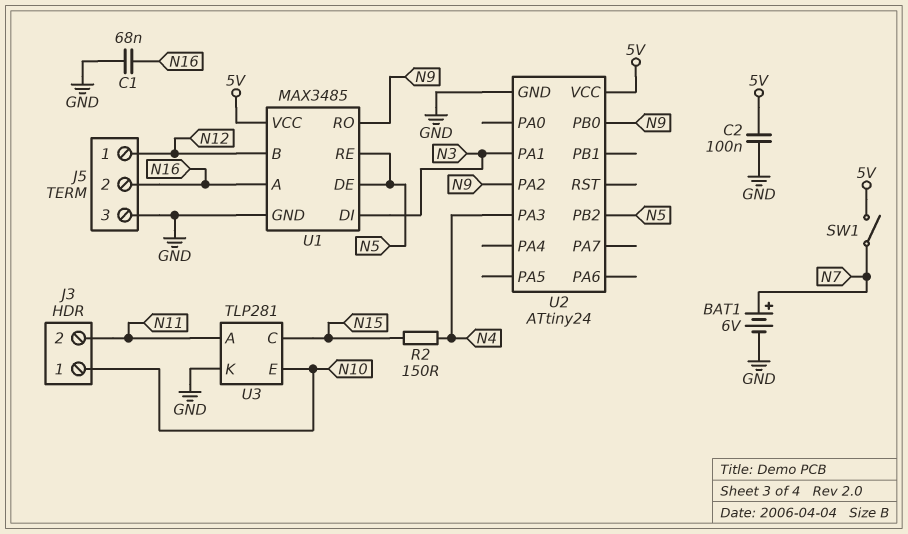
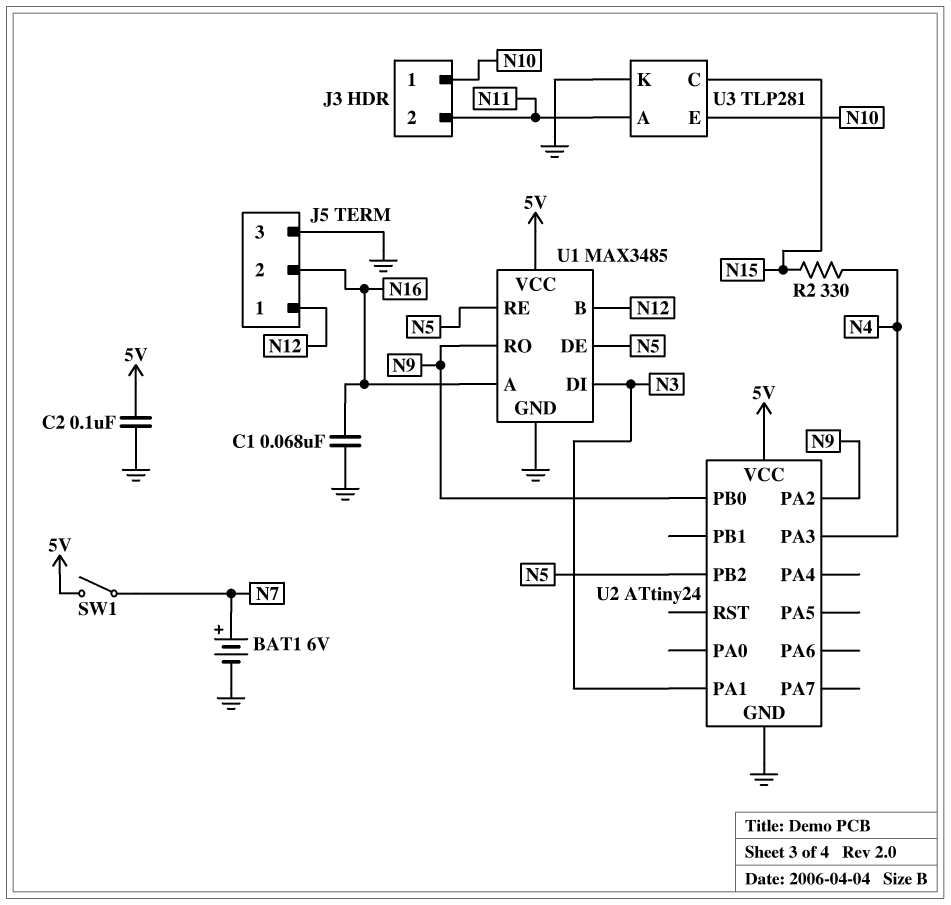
R2: 150 (N4, N15) -> 330 (N4, N15)

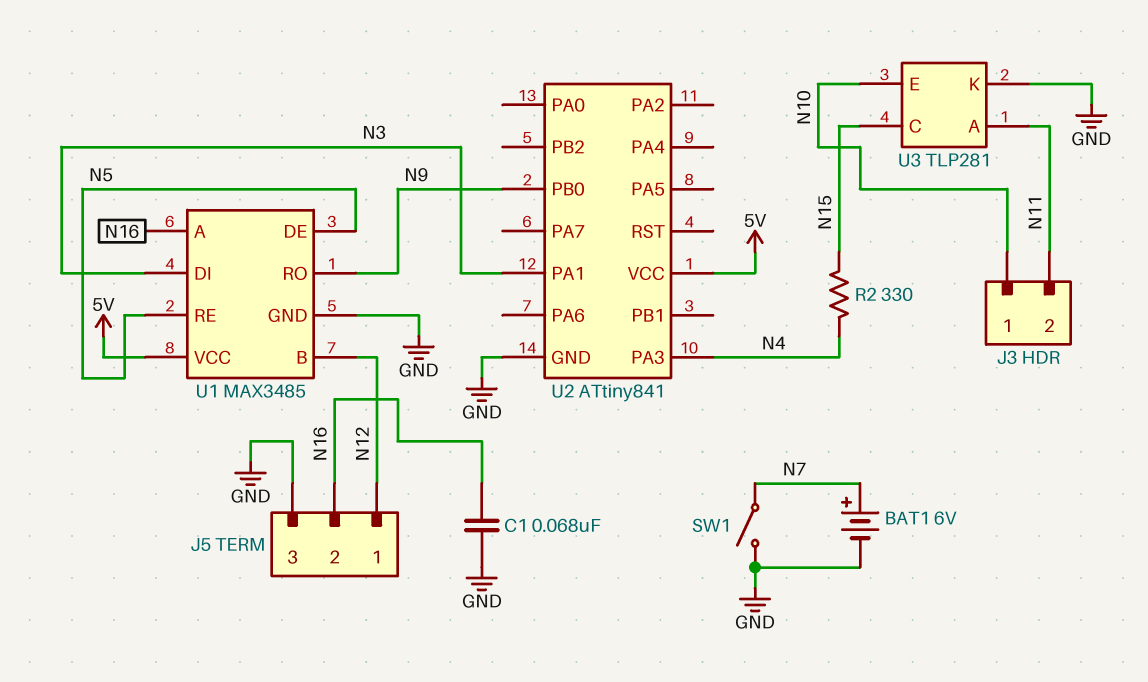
C2: 100nF (5V, GND) -> none
SW1: switch (5V, N7) -> switch (GND, N7)
U2: ATtiny24 -> ATtiny841
U2 pin PA2: N9 -> none
U2 pin PB2: N5 -> none

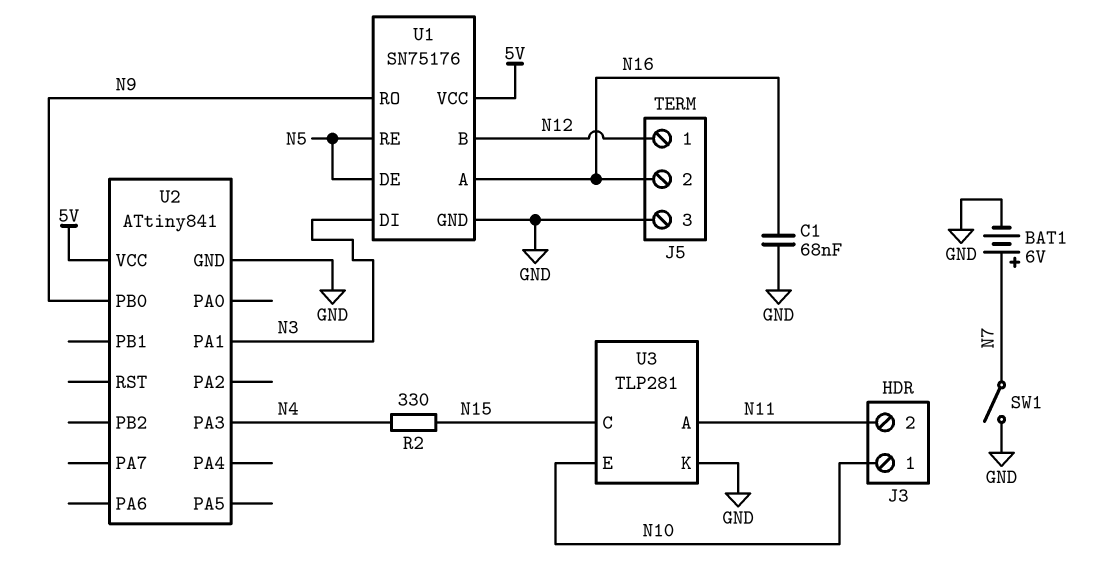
U1: MAX3485 -> SN75176

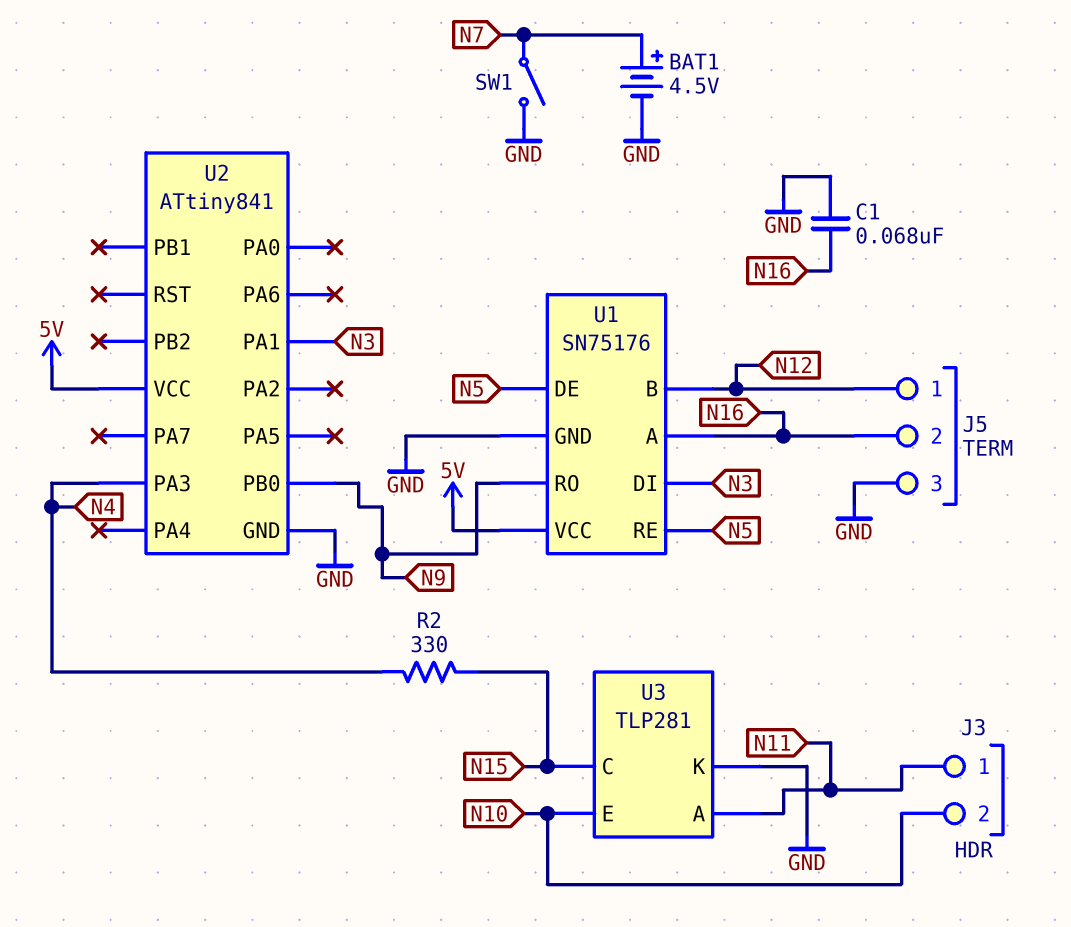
BAT1: 6V (plus N7, minus GND) -> 4.5V (plus N7, minus GND)
J3 pin 1: N10 -> N11
J3 pin 2: N11 -> N10

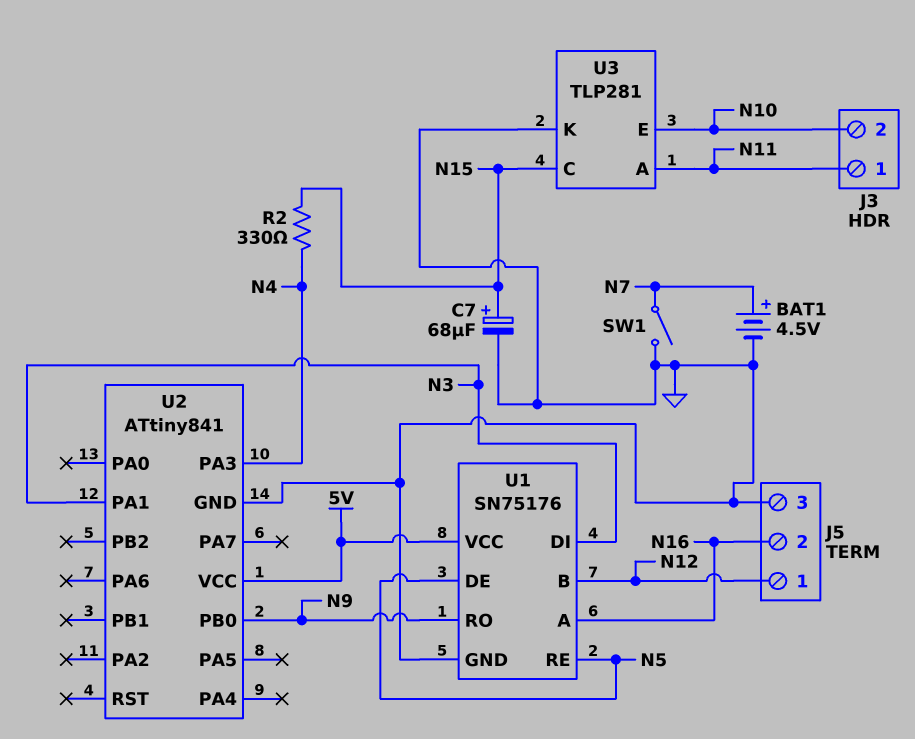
C1: 68nF (GND, N16) -> none
C7: none -> 68uF (plus N15, minus GND)

